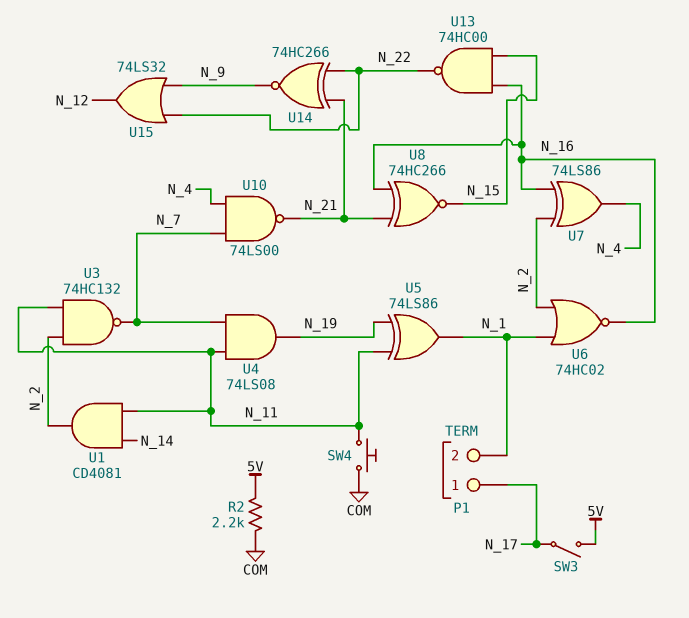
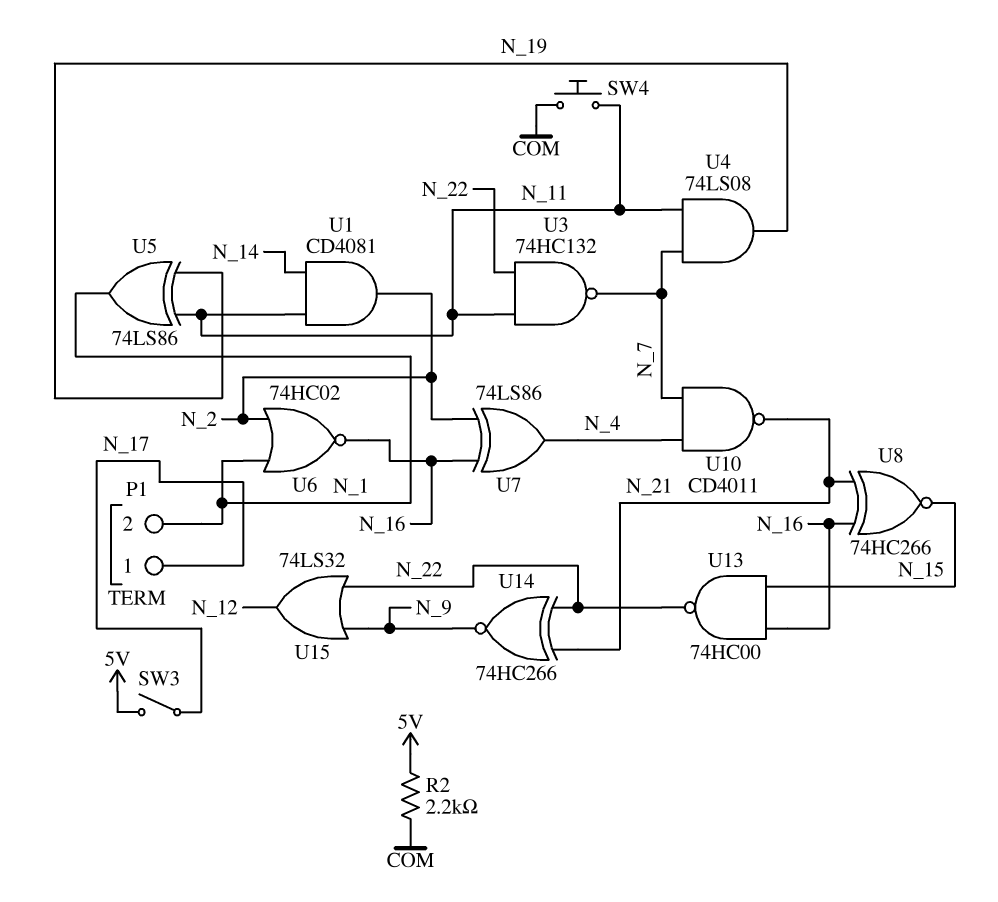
U3: NAND 74HC132 (in N_2, in N_11, out N_7) -> NAND 74HC132 (in N_11, in N_22, out N_7)
U10: NAND 74LS00 (in N_4, in N_7, out N_21) -> NAND CD4011 (in N_4, in N_7, out N_21)

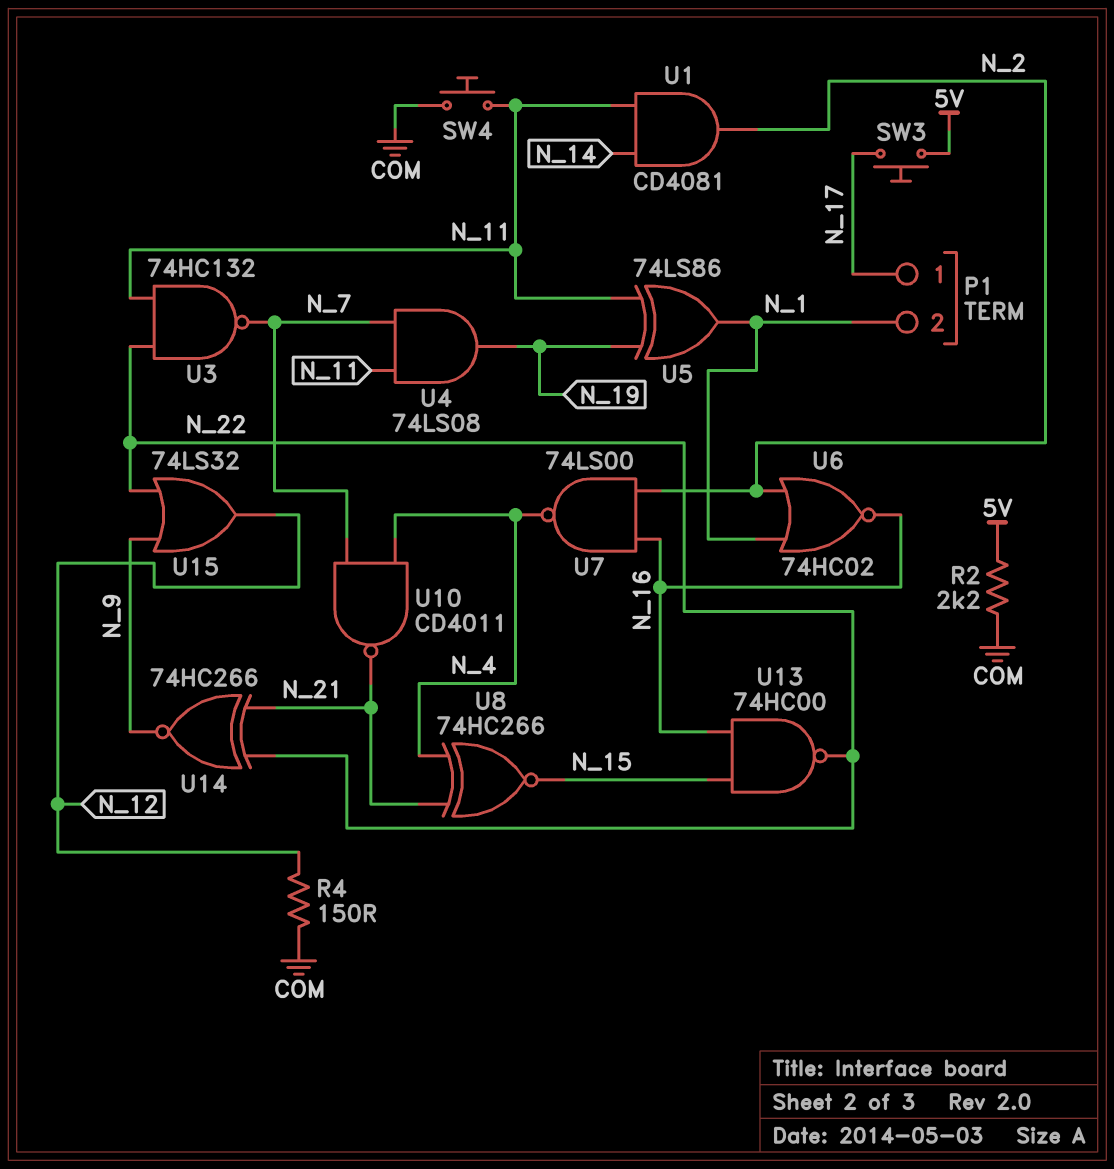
R4: none -> 150 (COM, N_12)
SW3: switch (5V, N_17) -> button (5V, N_17)
U7: XOR 74LS86 (in N_2, in N_16, out N_4) -> NAND 74LS00 (in N_2, in N_16, out N_4)
U8: XNOR 74HC266 (in N_16, in N_21, out N_15) -> XNOR 74HC266 (in N_4, in N_21, out N_15)

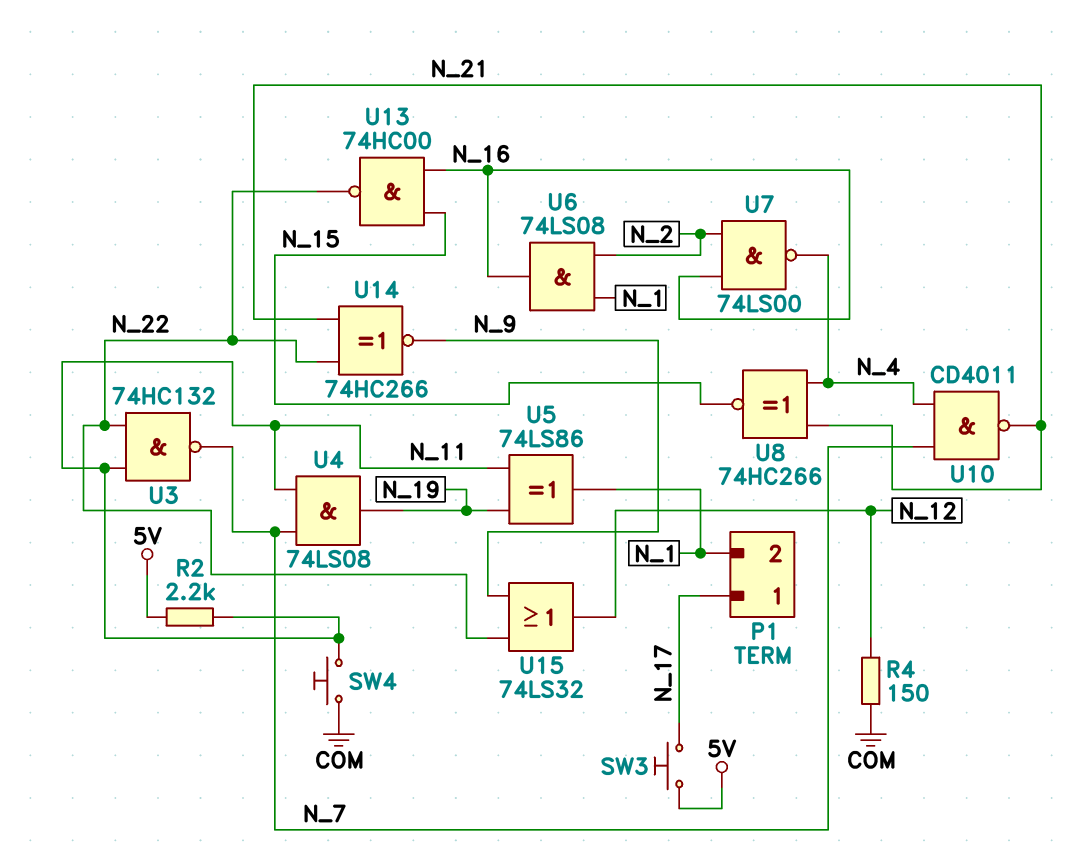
R2: 2.2k (5V, COM) -> 2.2k (5V, N_11)
U1: AND CD4081 (in N_11, in N_14, out N_2) -> none
U6: NOR 74HC02 (in N_1, in N_2, out N_16) -> AND 74LS08 (in N_1, in N_2, out N_16)

